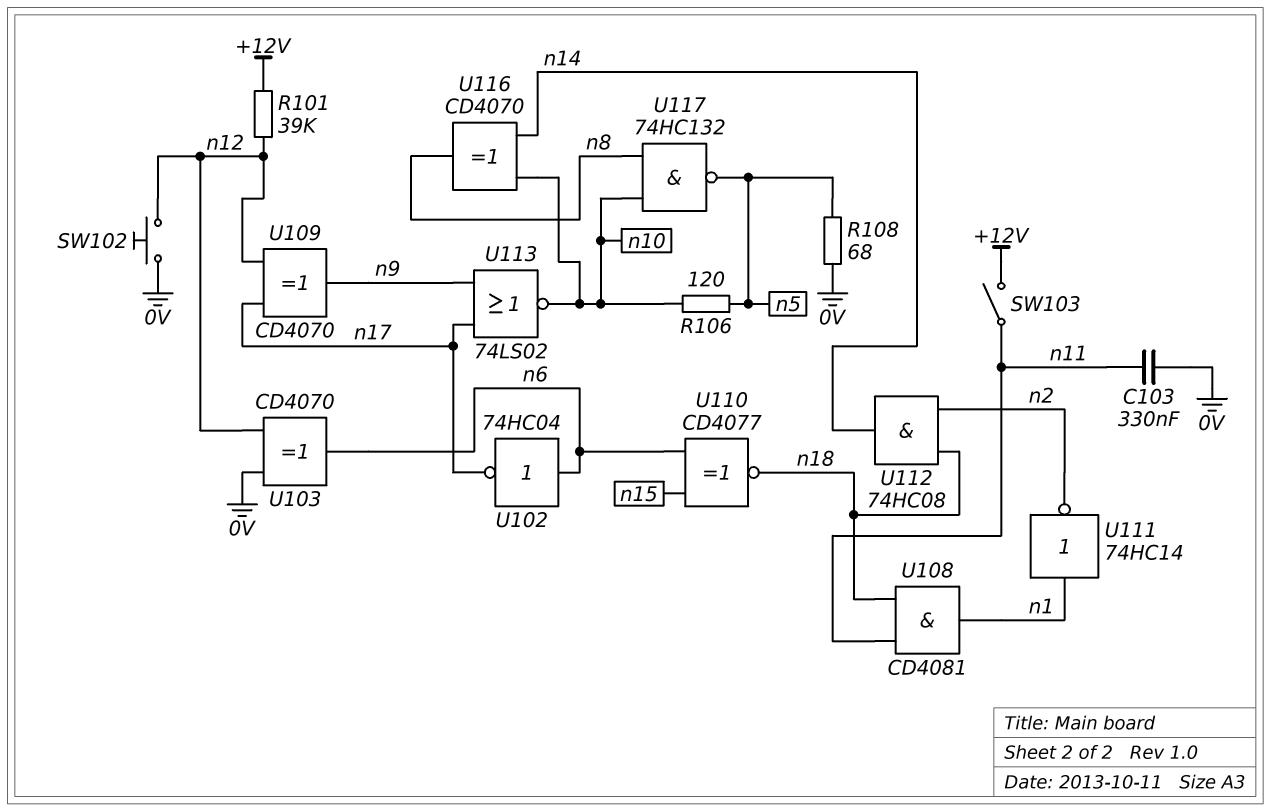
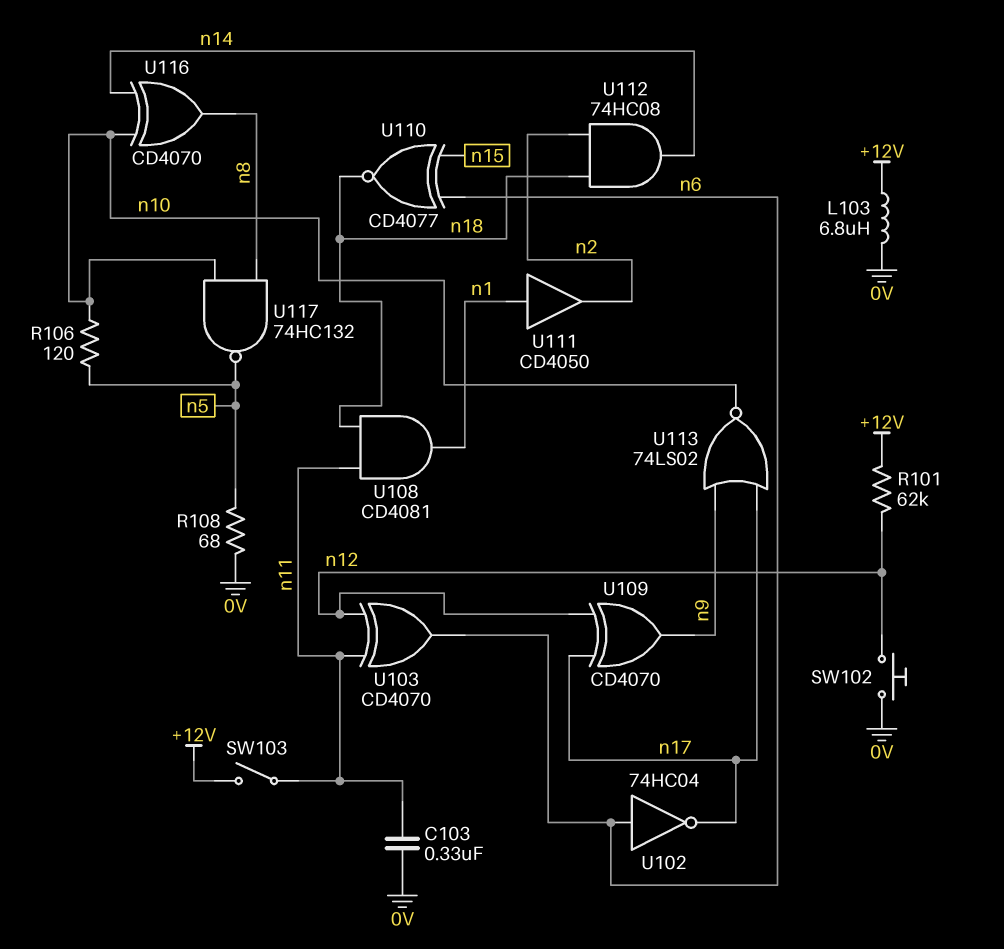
L103: none -> 6.8uH (+12V, 0V)
R101: 39k (+12V, n12) -> 62k (+12V, n12)
U103: XOR CD4070 (in 0V, in n12, out n6) -> XOR CD4070 (in n11, in n12, out n6)
U111: NOT 74HC14 (in n1, out n2) -> buffer CD4050 (in n1, out n2)

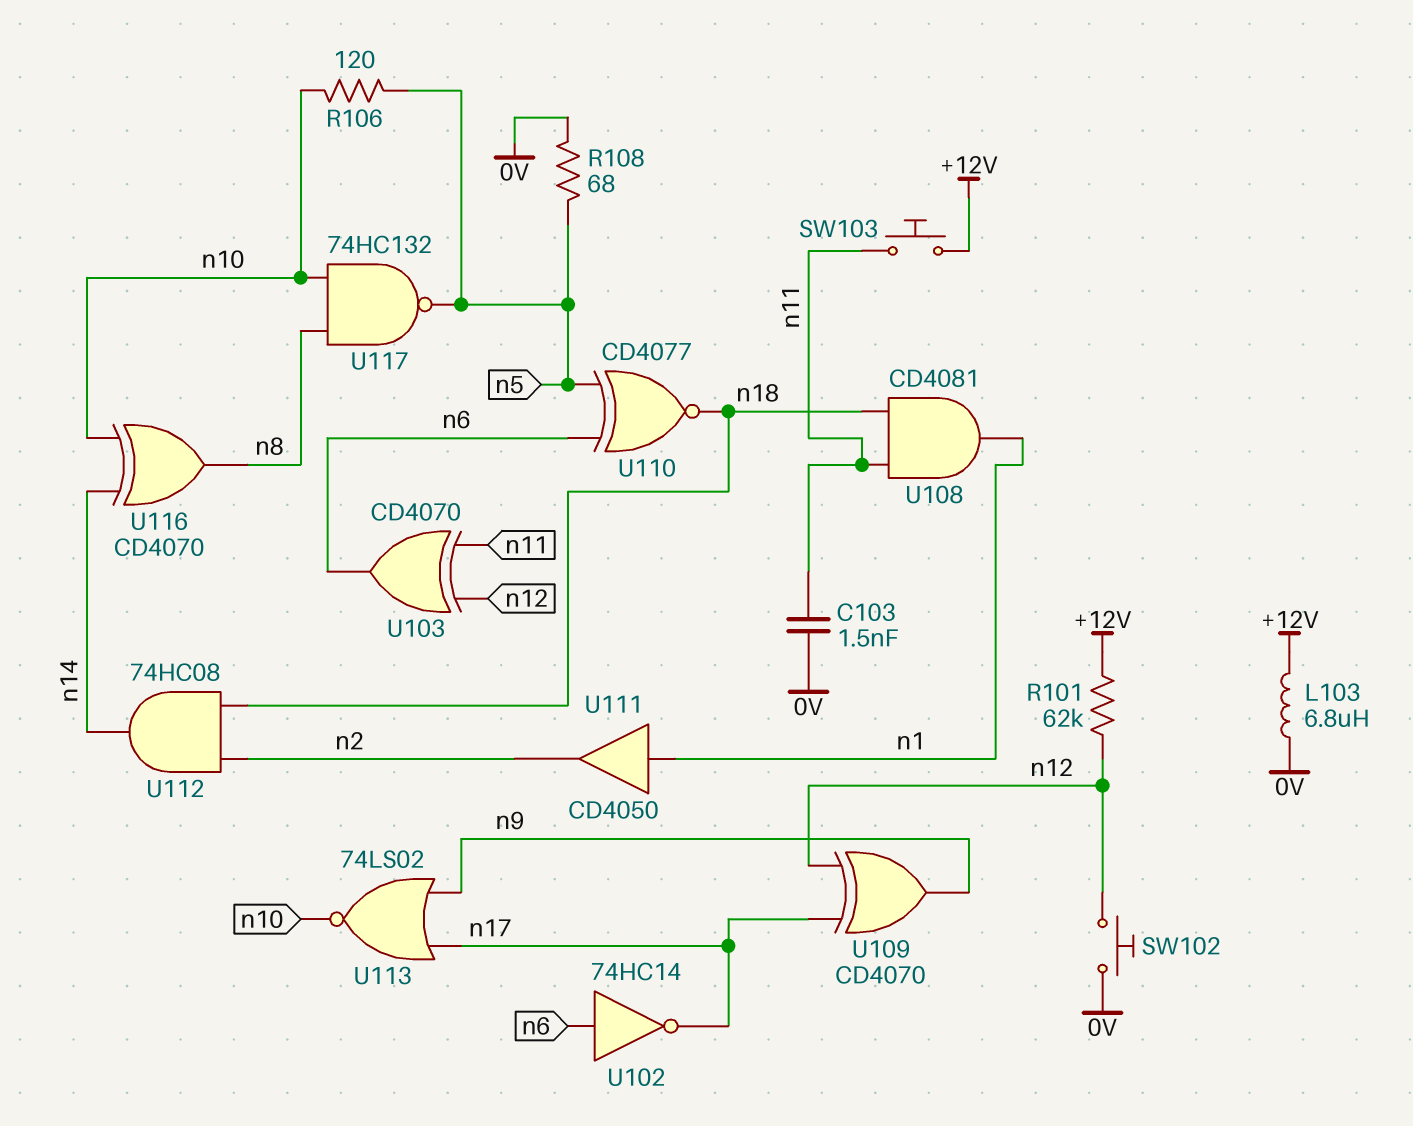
C103: 330nF (0V, n11) -> 1.5nF (0V, n11)
SW103: switch (+12V, n11) -> button (+12V, n11)
U102: NOT 74HC04 (in n6, out n17) -> NOT 74HC14 (in n6, out n17)
U110: XNOR CD4077 (in n6, in n15, out n18) -> XNOR CD4077 (in n5, in n6, out n18)

